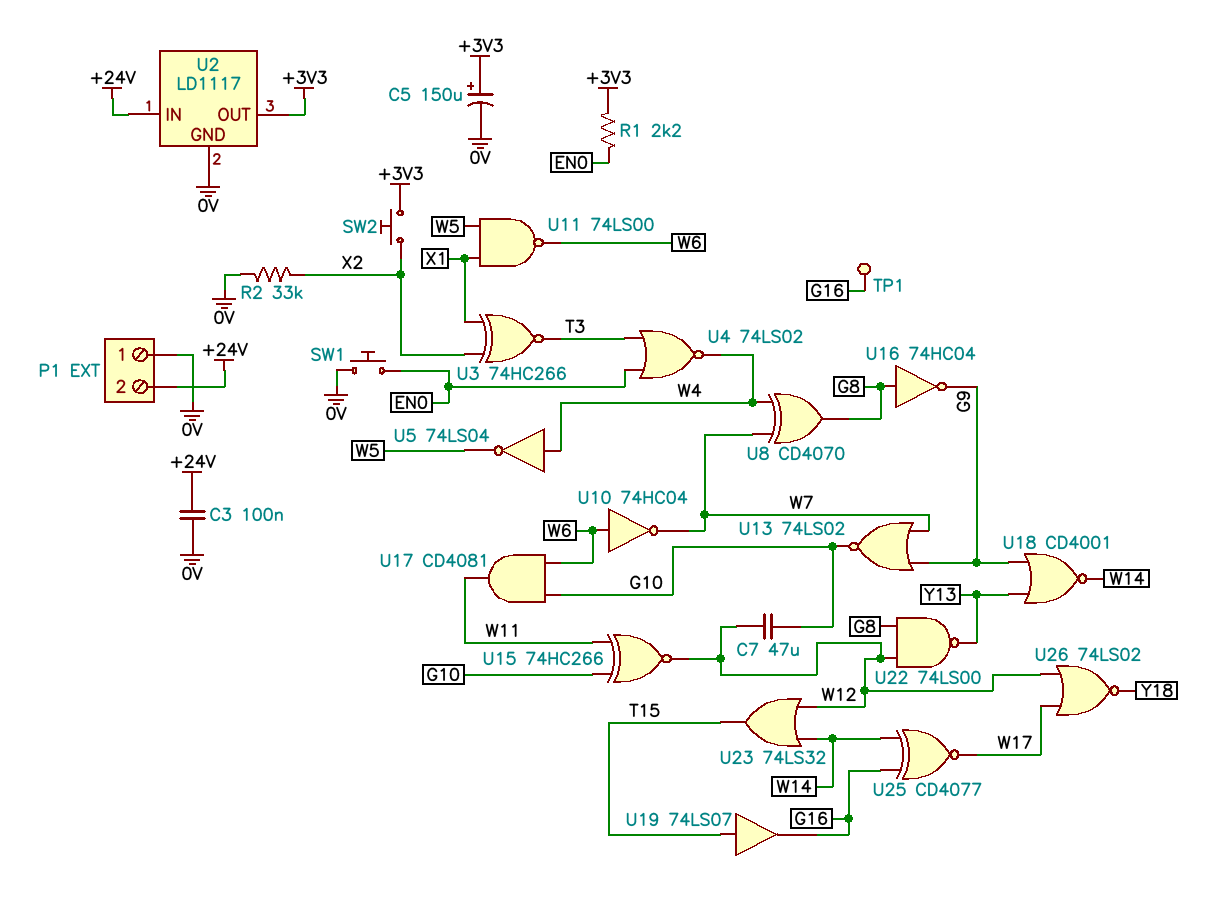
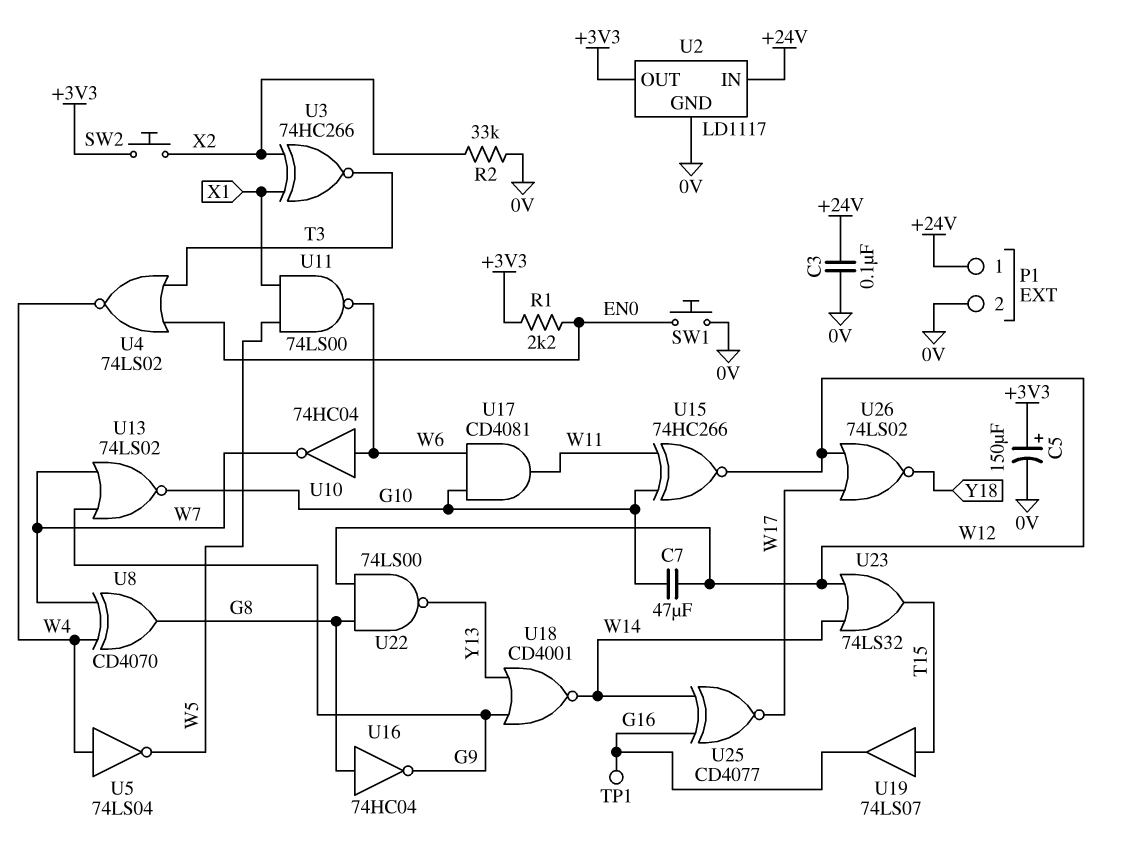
P1 pin 1: 0V -> +24V
P1 pin 2: +24V -> 0V

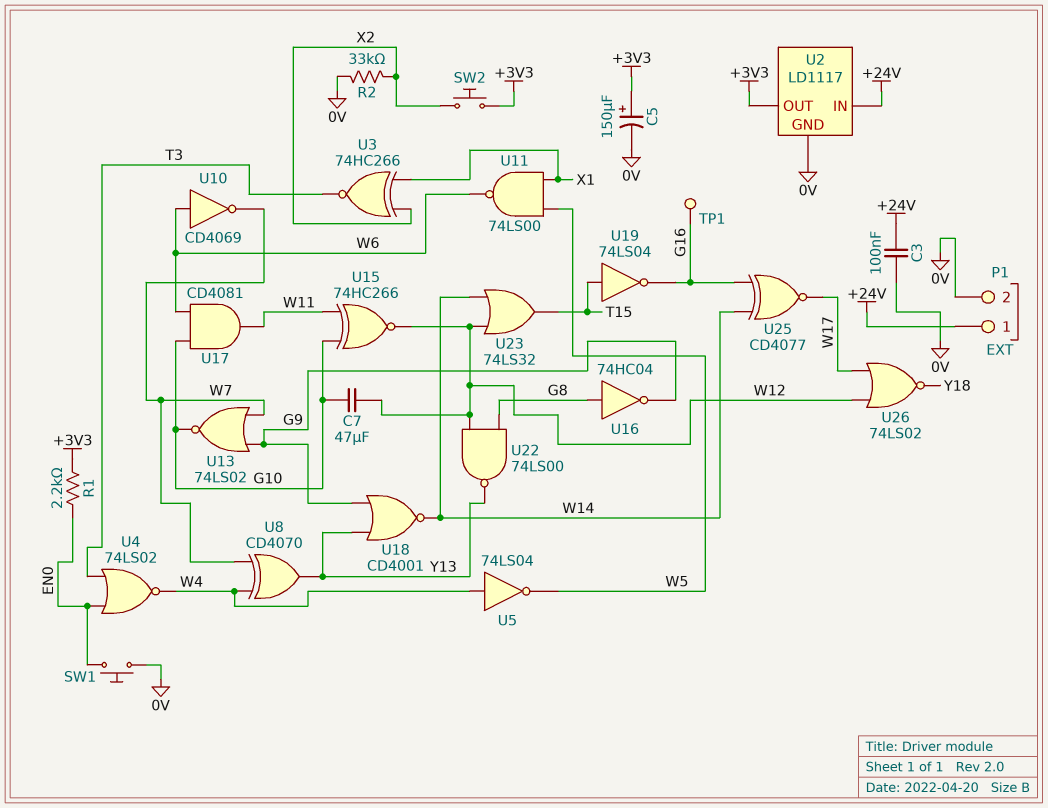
U8: XOR CD4070 (in W4, in W7, out G8) -> XOR CD4070 (in W4, in W7, out Y13)
U10: NOT 74HC04 (in W6, out W7) -> NOT CD4069 (in W6, out W7)
U19: buffer 74LS07 (in T15, out G16) -> NOT 74LS04 (in T15, out G16)

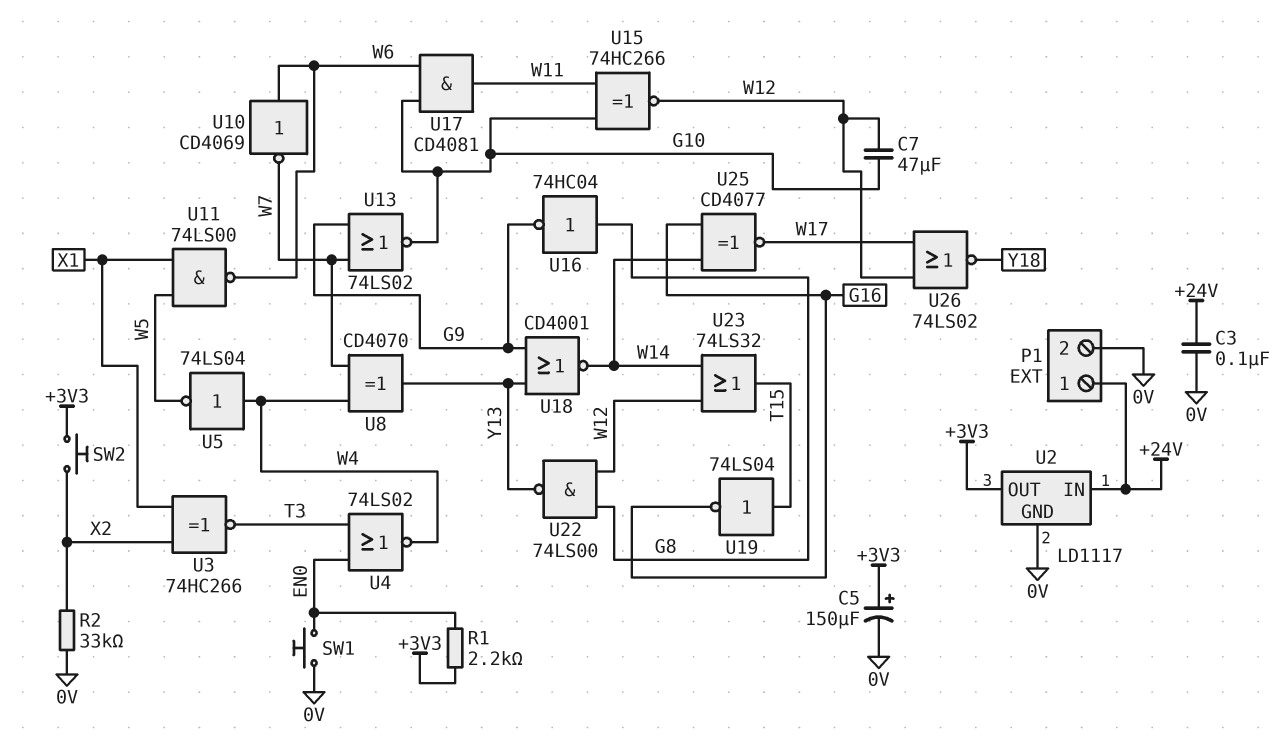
TP1: test point (G16) -> none

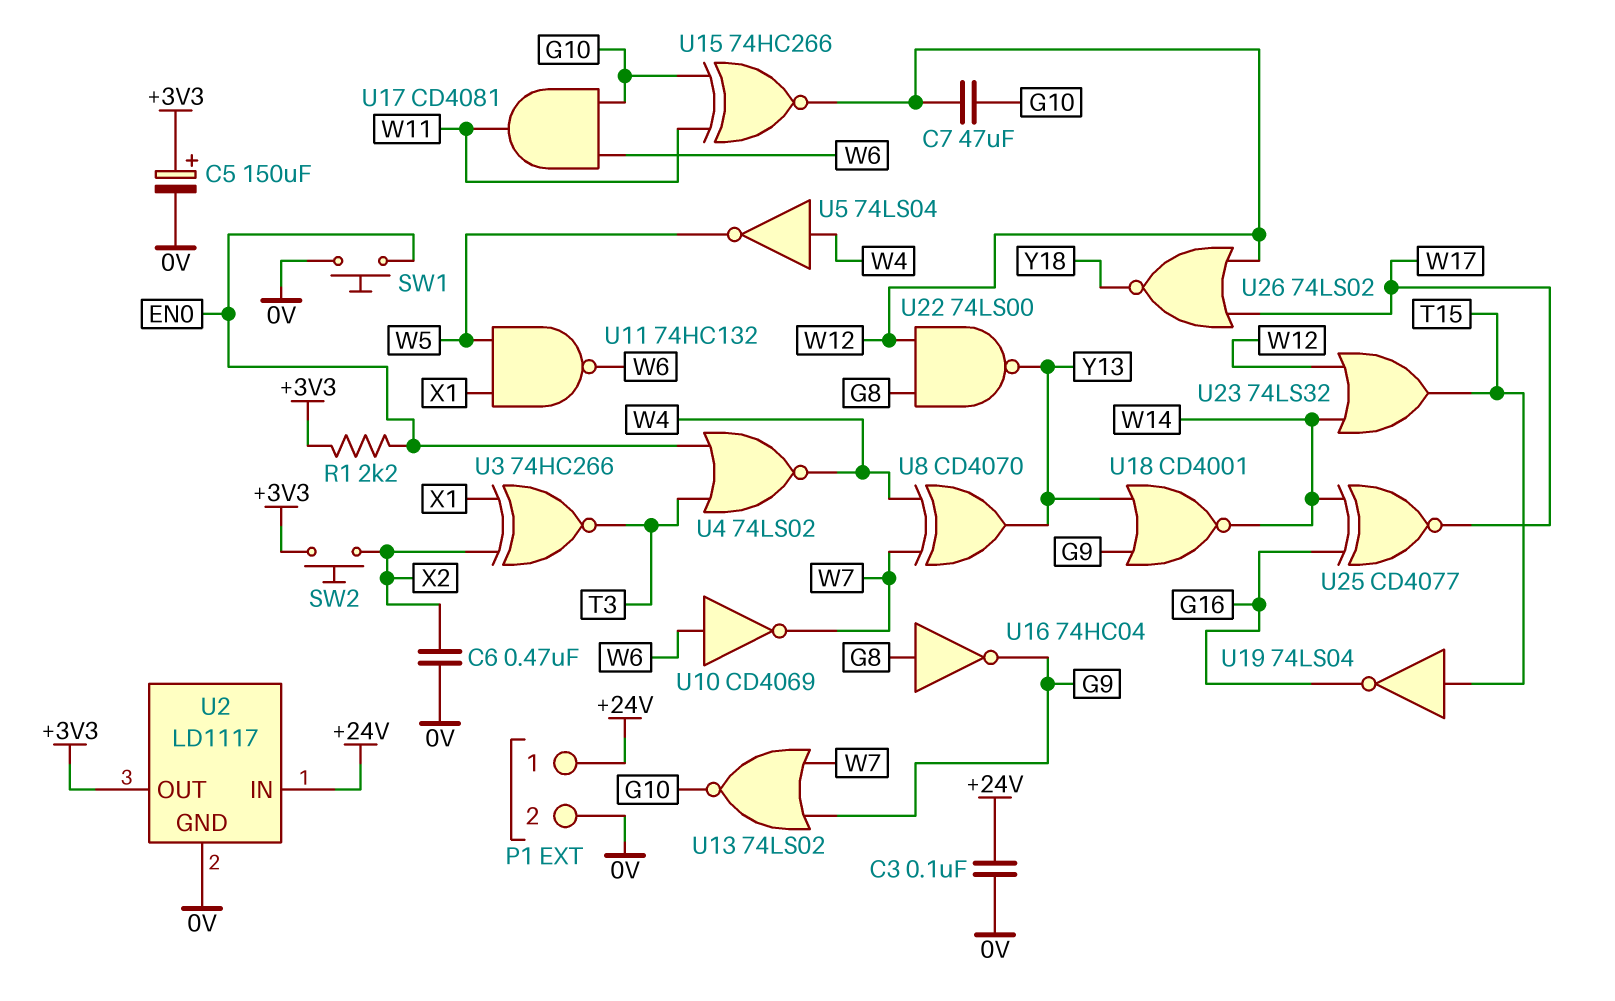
C6: none -> 470nF (0V, X2)
R2: 33k (0V, X2) -> none
U11: NAND 74LS00 (in W5, in X1, out W6) -> NAND 74HC132 (in W5, in X1, out W6)

